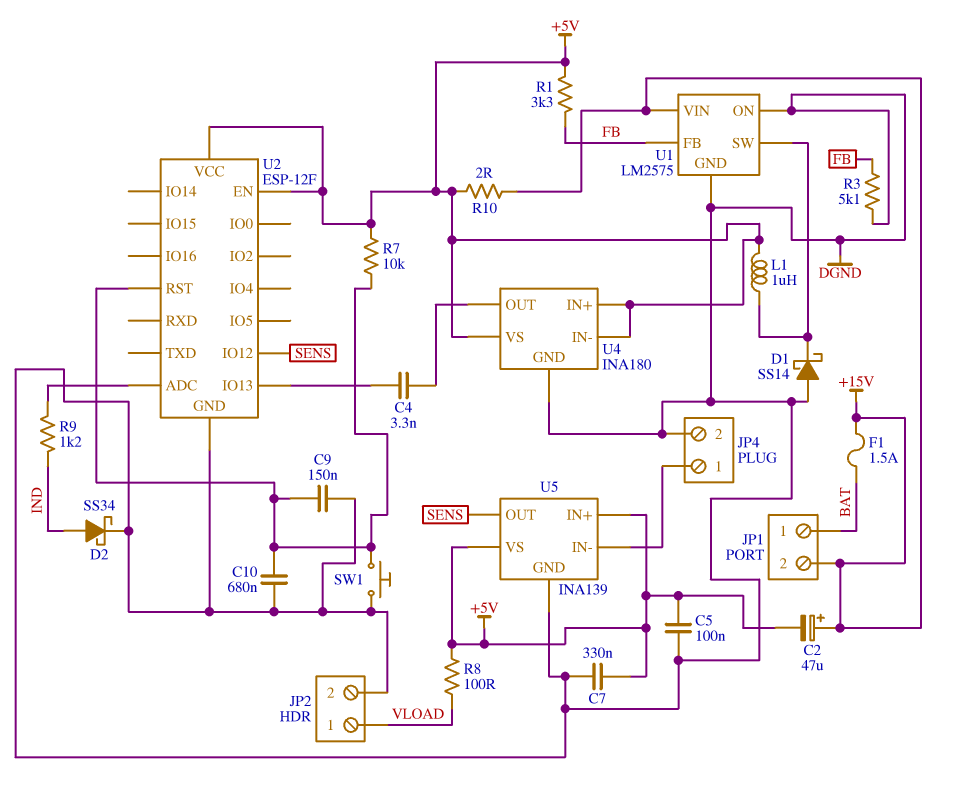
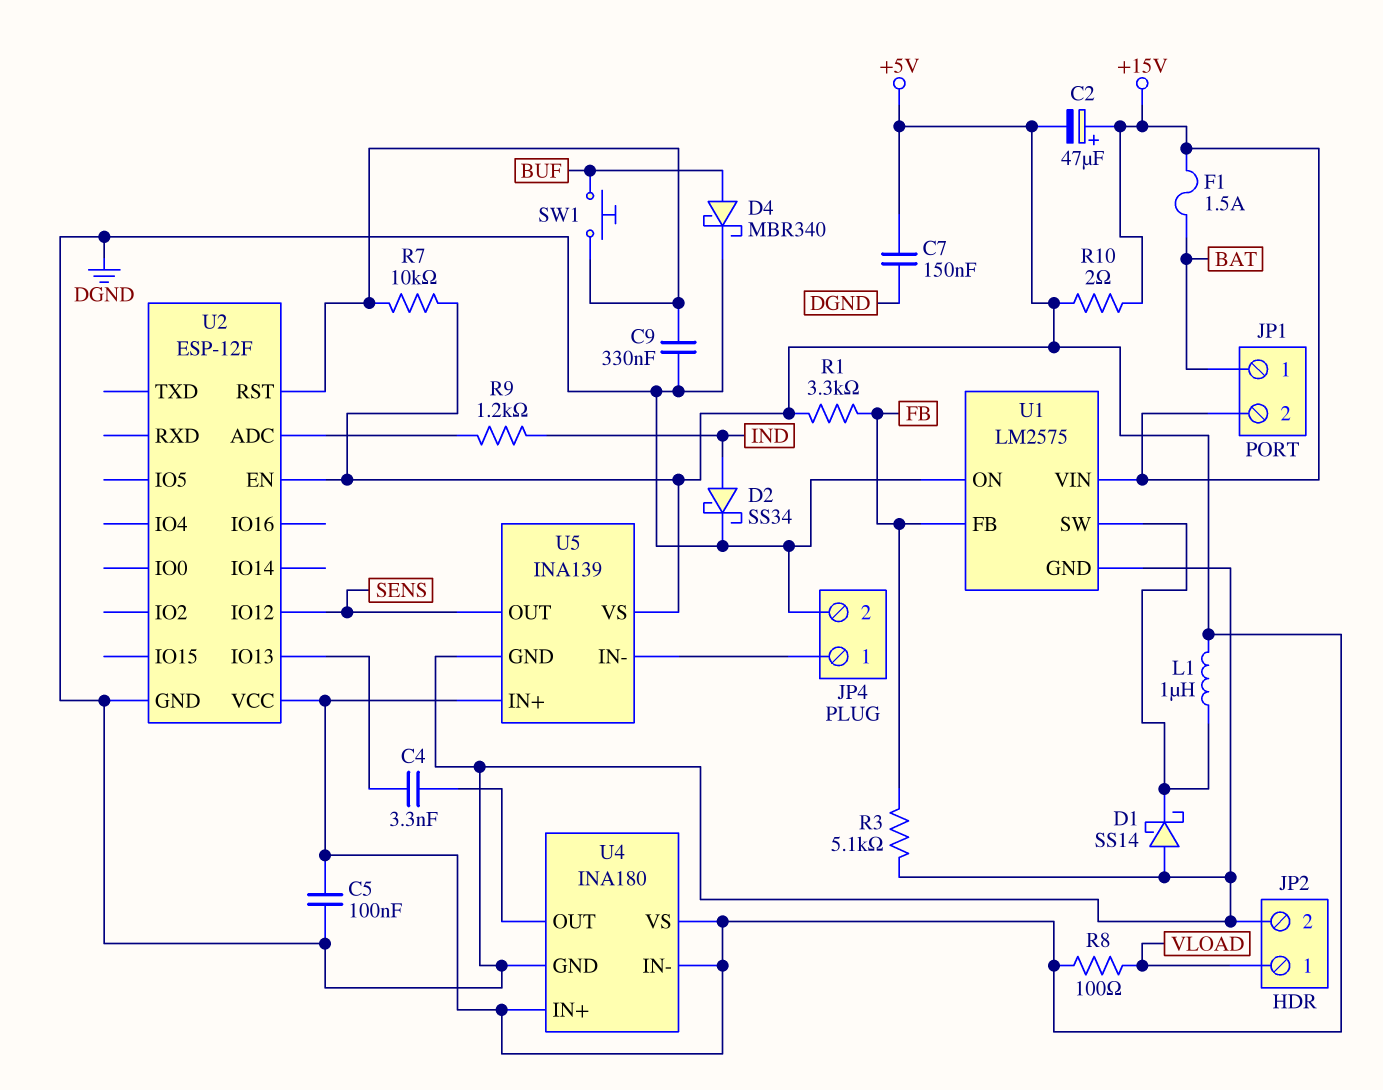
C7: 330nF (+5V, DGND) -> 150nF (+5V, DGND)
C9: 150nF (DGND, U2/RST) -> 330nF (DGND, U2/RST)
C10: 680nF (DGND, U2/RST) -> none
D4: none -> schottky MBR340 (A BUF, K DGND)
SW1: button (DGND, U2/RST) -> button (BUF, U2/RST)

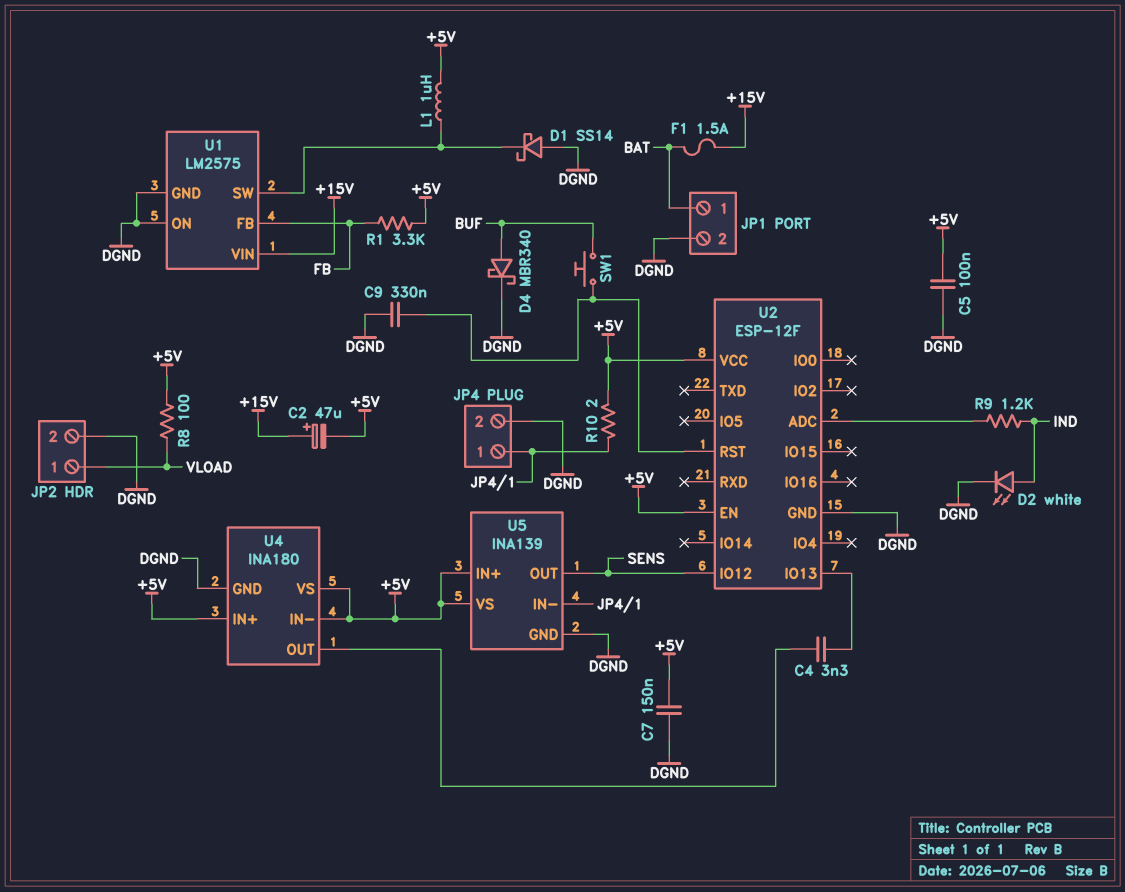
D2: schottky SS34 (A IND, K DGND) -> LED white (A IND, K DGND)
JP1 pin 2: +15V -> DGND
R3: 5.1k (DGND, FB) -> none
R7: 10k (+5V, U2/RST) -> none
R10: 2 (+5V, +15V) -> 2 (+5V, JP4/1)

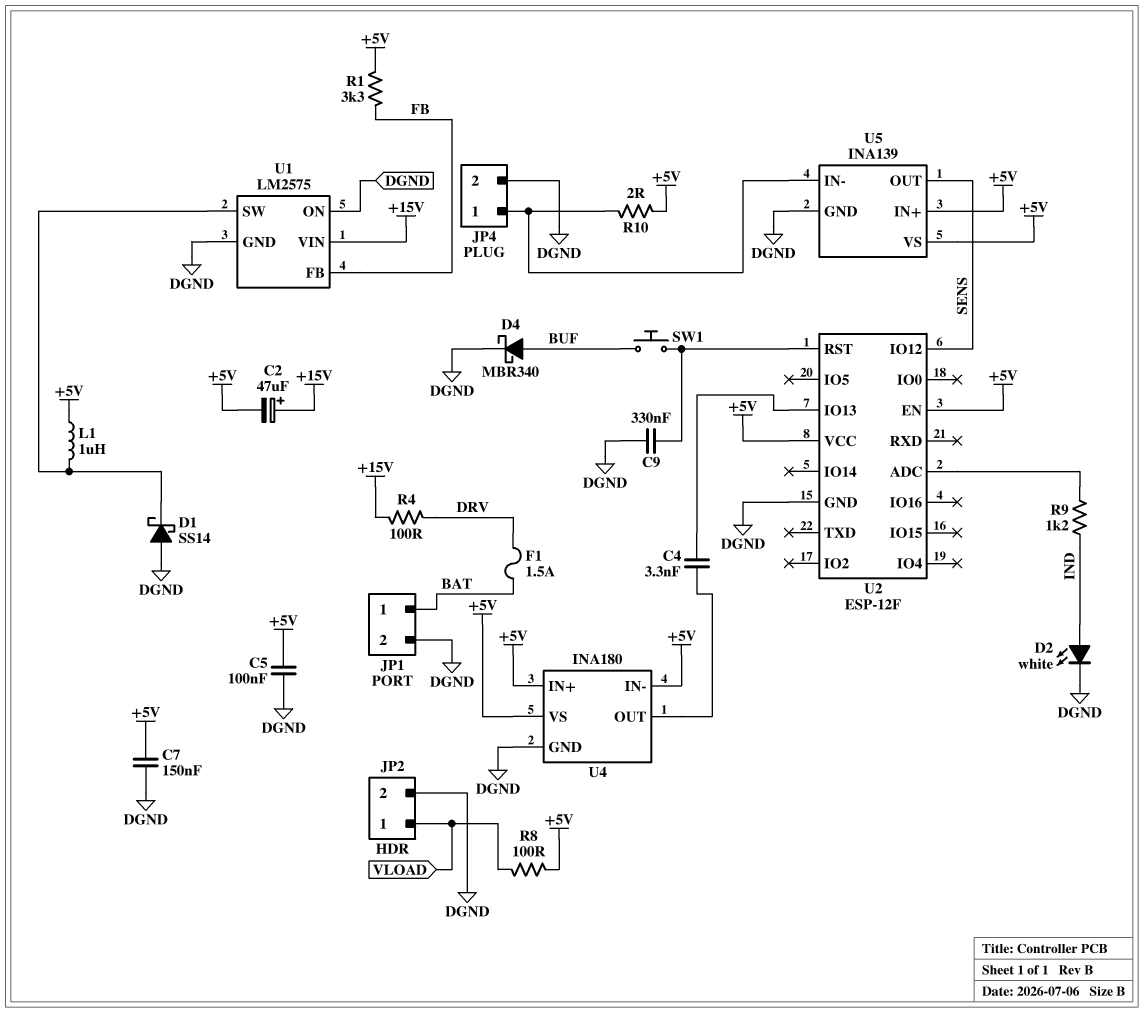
F1: 1.5A (+15V, BAT) -> 1.5A (BAT, DRV)
R4: none -> 100 (+15V, DRV)

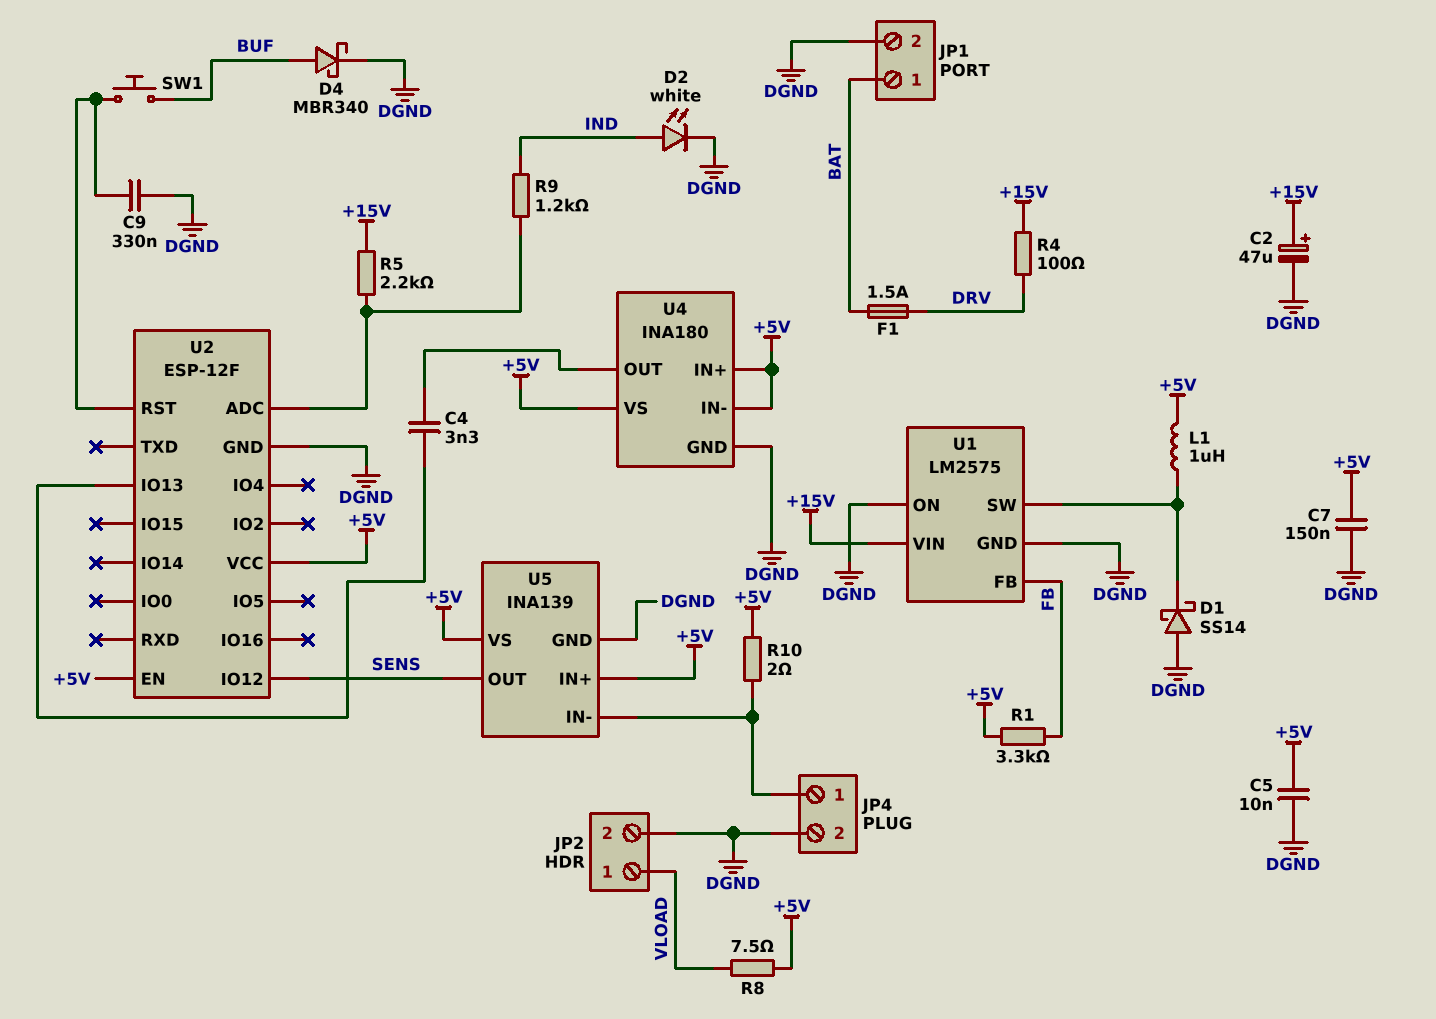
C2: 47uF (plus +15V, minus +5V) -> 47uF (plus +15V, minus DGND)
C5: 100nF (+5V, DGND) -> 10nF (+5V, DGND)
R5: none -> 2.2k (+15V, U2/ADC)
R8: 100 (+5V, VLOAD) -> 7.5 (+5V, VLOAD)

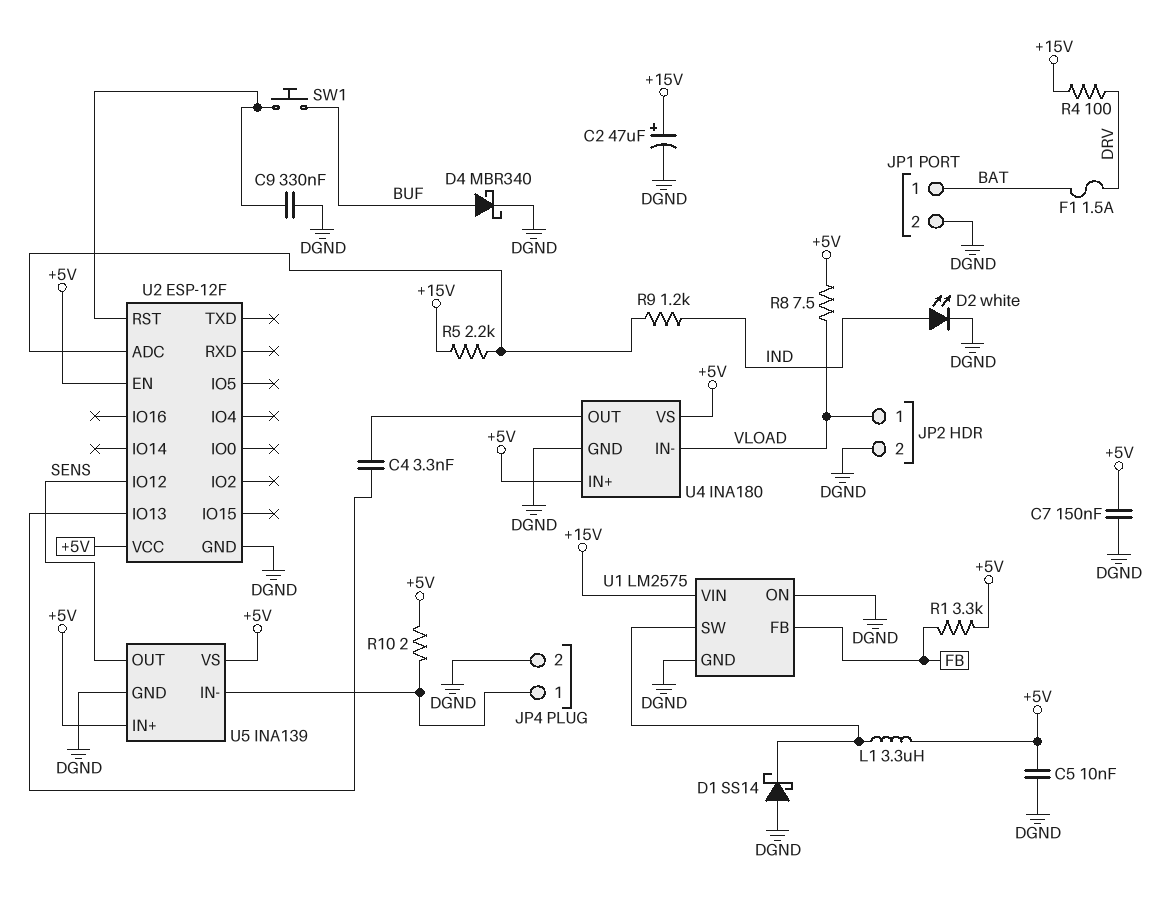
L1: 1uH (+5V, U1/SW) -> 3.3uH (+5V, U1/SW)
U4 pin IN-: +5V -> VLOAD

